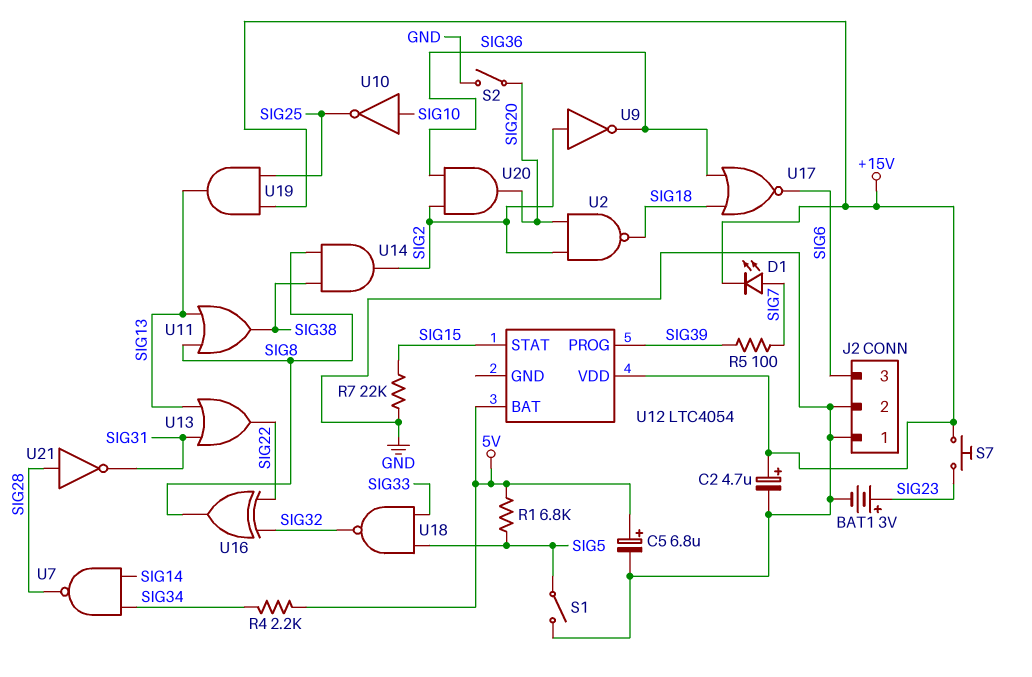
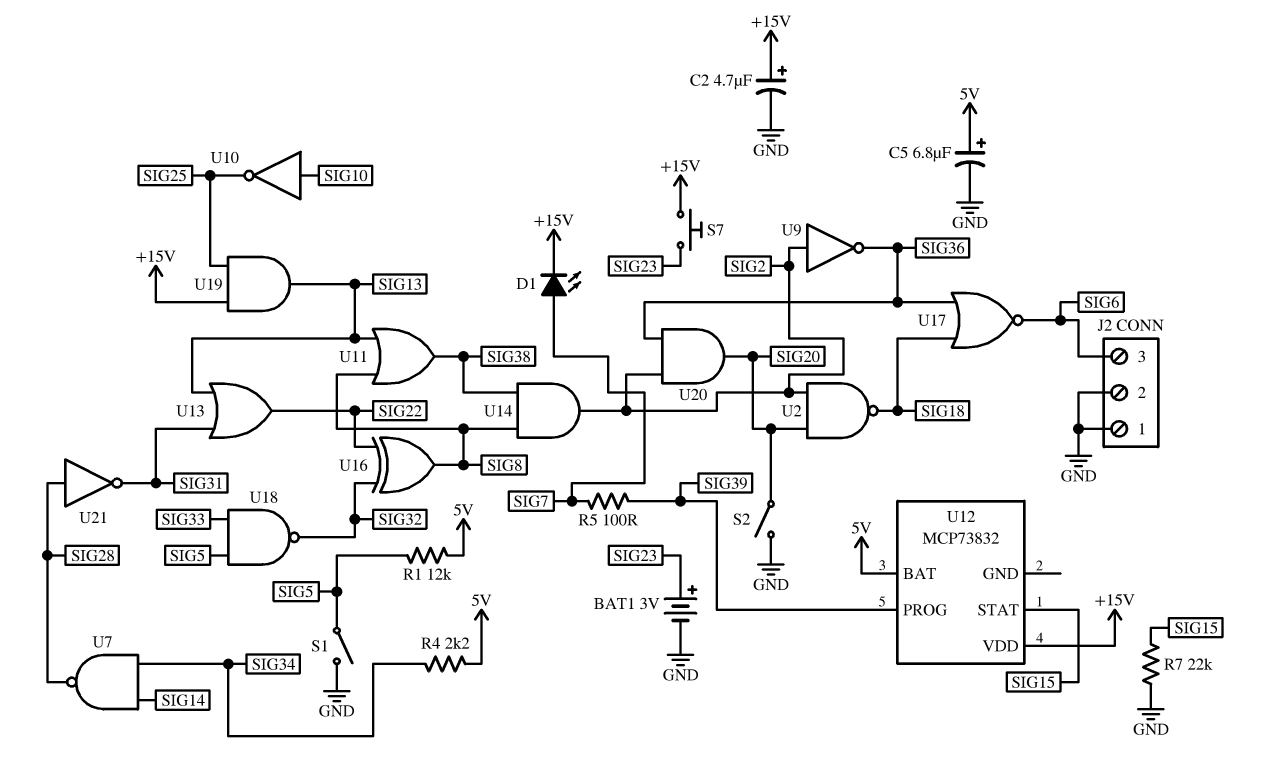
R1: 6.8k (5V, SIG5) -> 12k (5V, SIG5)
U12: LTC4054 -> MCP73832

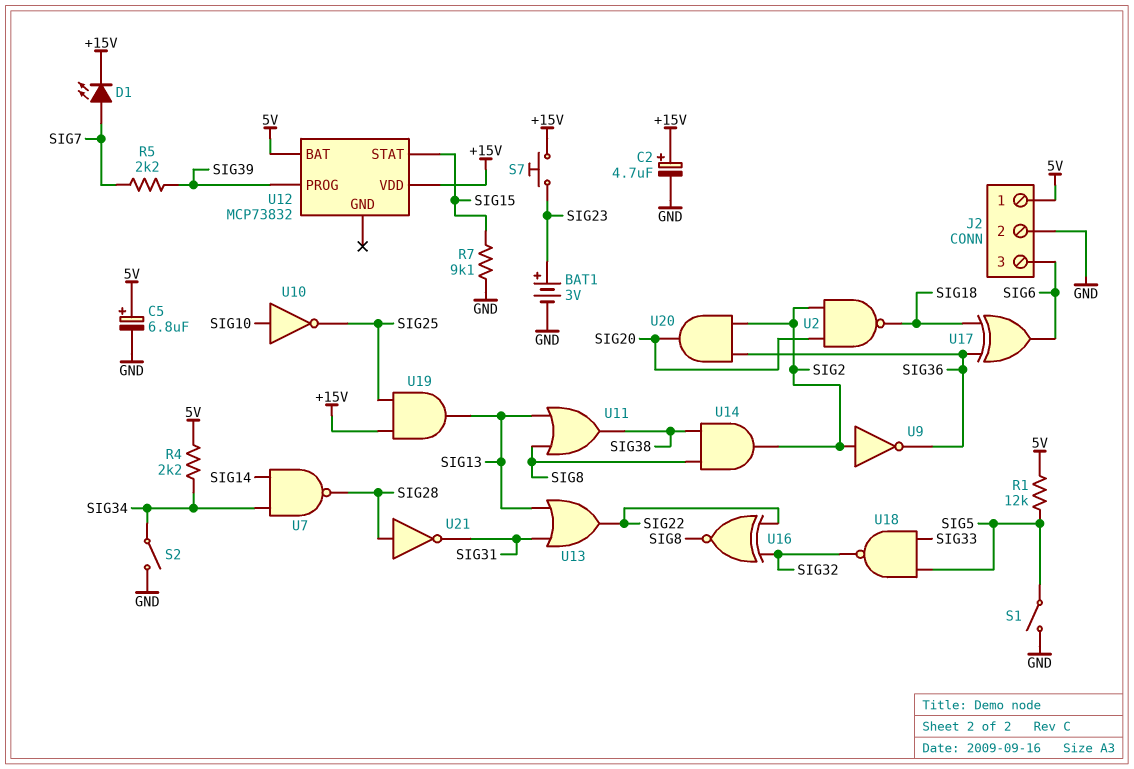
J2 pin 1: GND -> 5V
R5: 100 (SIG7, SIG39) -> 2.2k (SIG7, SIG39)
R7: 22k (GND, SIG15) -> 9.1k (GND, SIG15)
S2: switch (GND, SIG20) -> switch (GND, SIG34)
U16: XOR (in SIG22, in SIG32, out SIG8) -> XNOR (in SIG22, in SIG32, out SIG8)
U17: NOR (in SIG18, in SIG36, out SIG6) -> XOR (in SIG18, in SIG36, out SIG6)

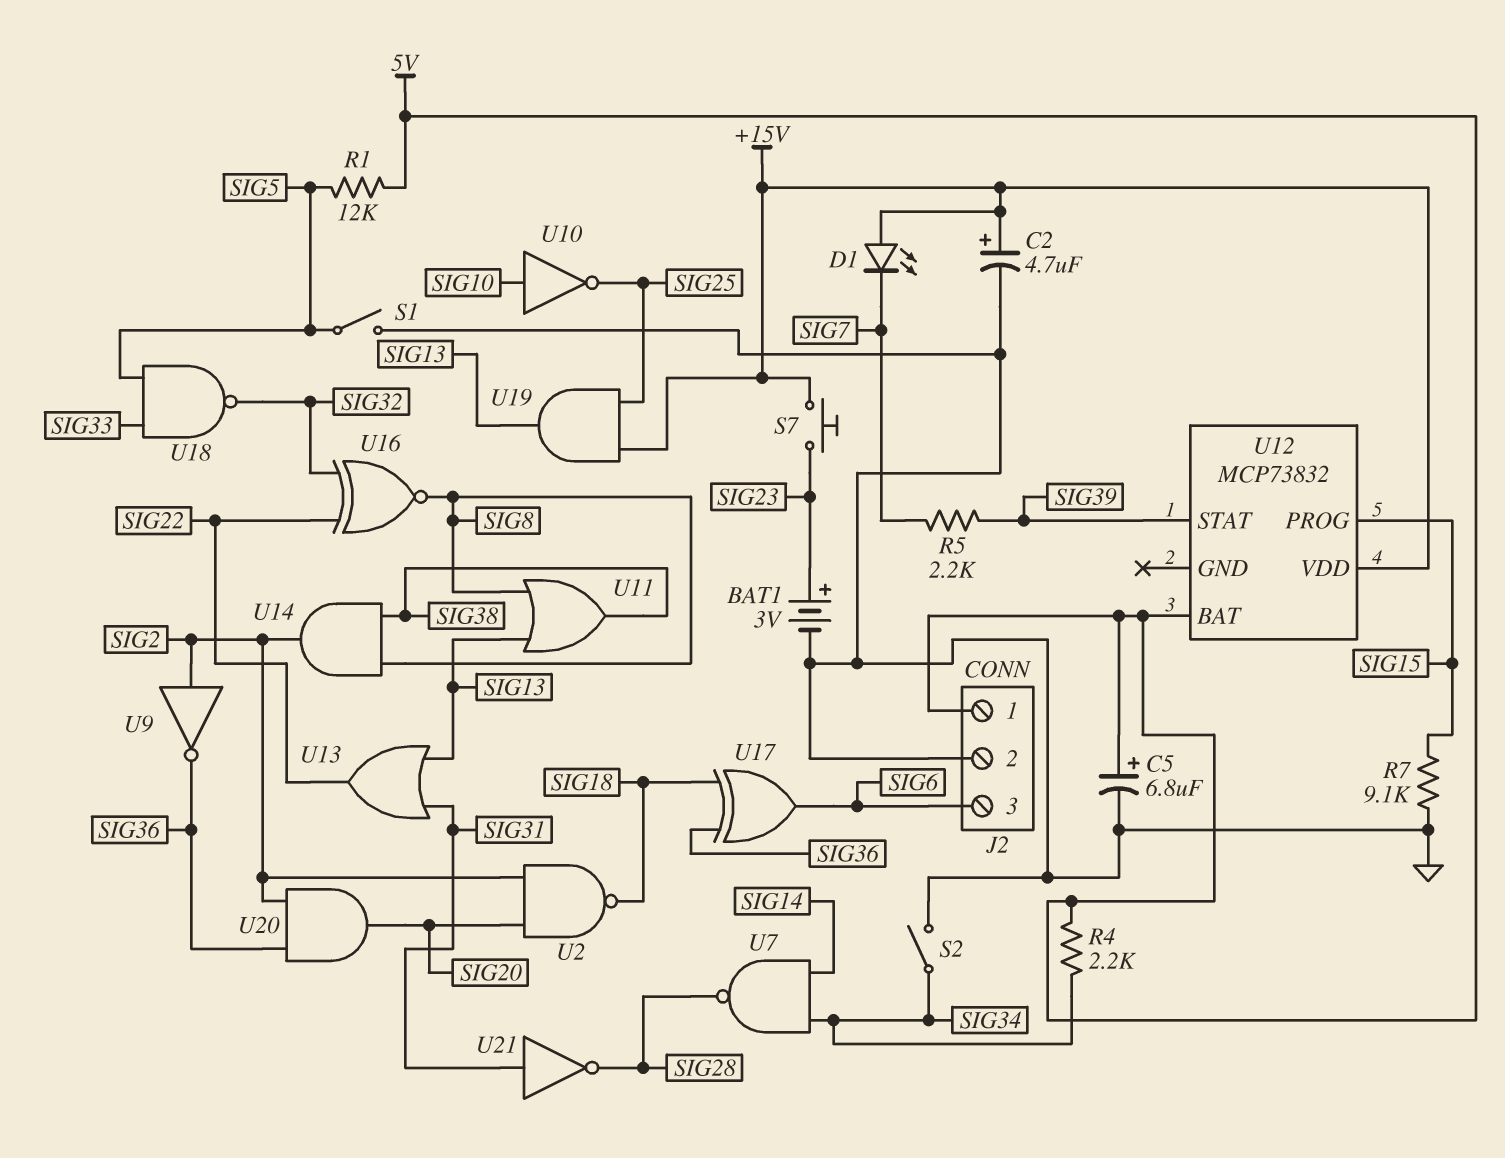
D1: LED (A SIG7, K +15V) -> LED (A +15V, K SIG7)
U12 pin PROG: SIG39 -> SIG15
U12 pin STAT: SIG15 -> SIG39
U21: NOT (in SIG28, out SIG31) -> NOT (in SIG31, out SIG28)

